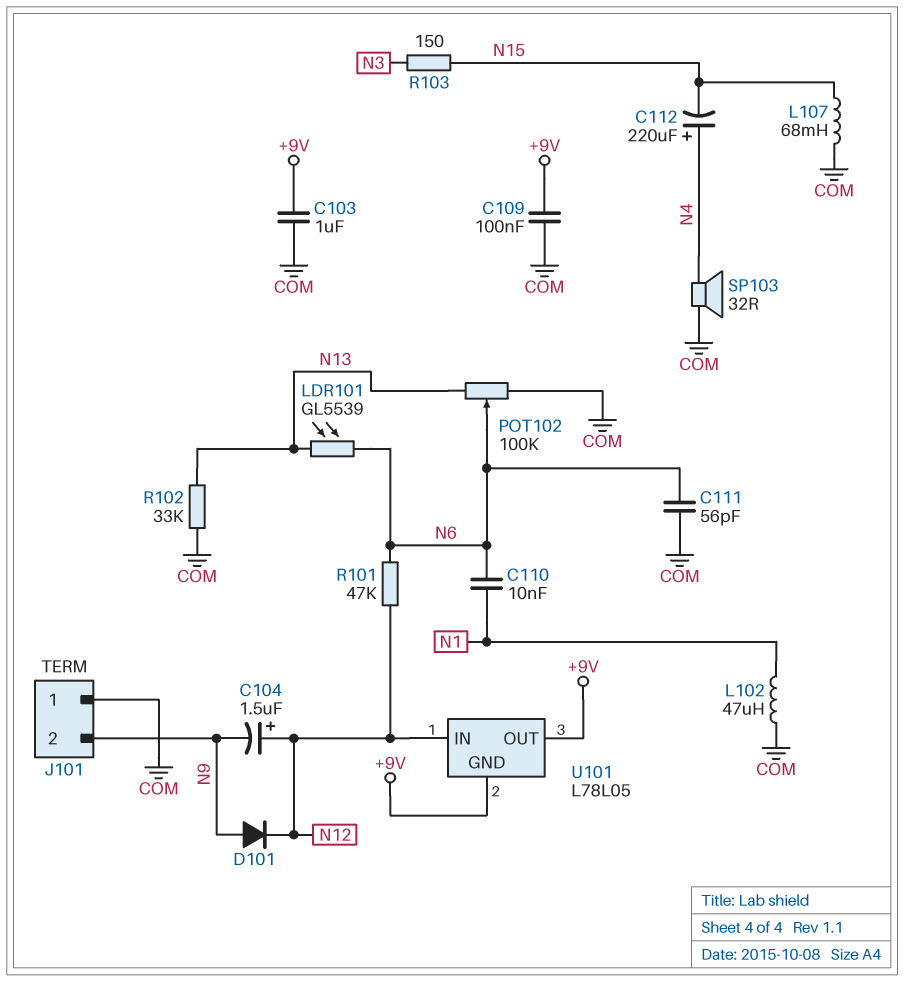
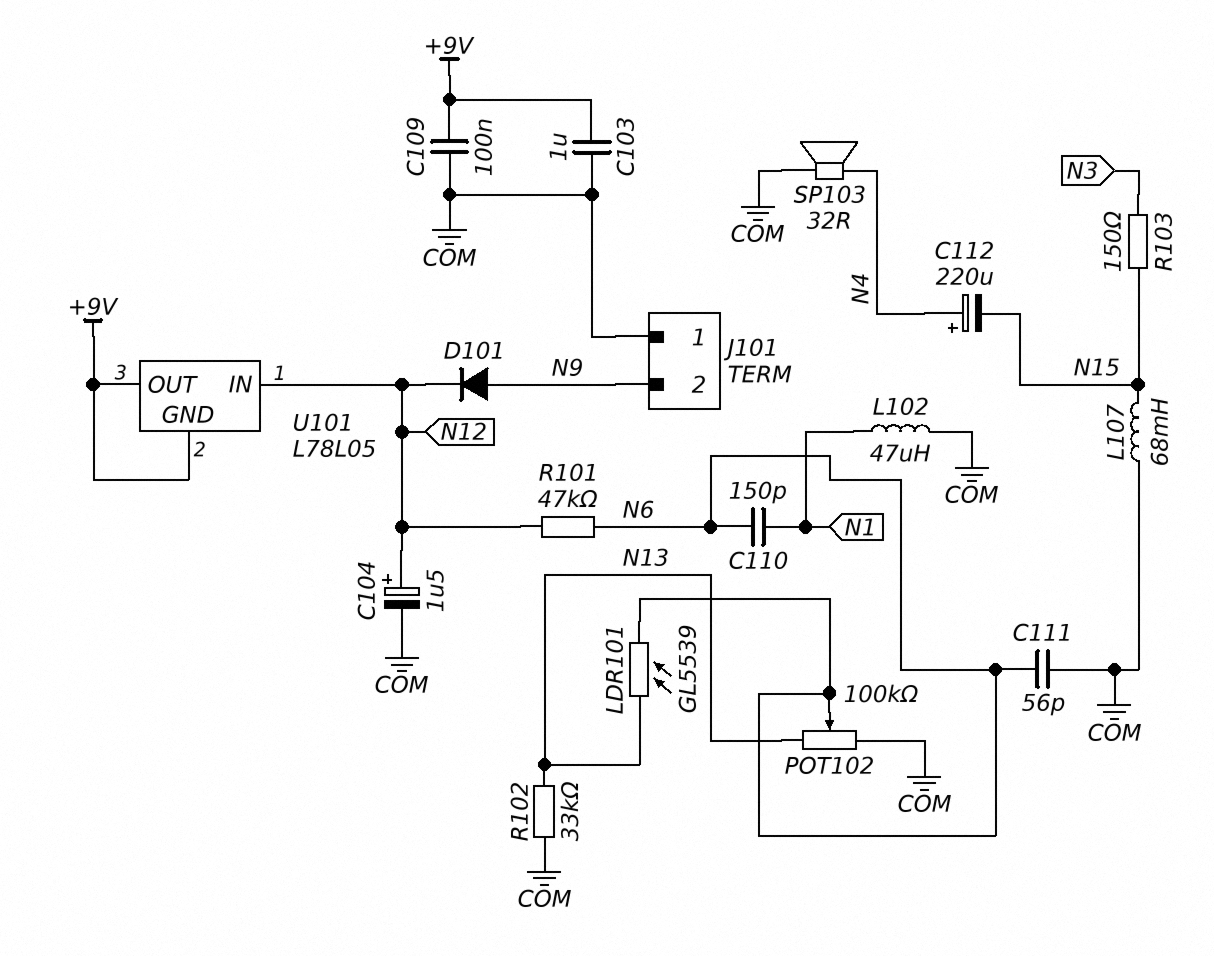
C104: 1.5uF (plus N12, minus N9) -> 1.5uF (plus N12, minus COM)
C110: 10nF (N1, N6) -> 150pF (N1, N6)

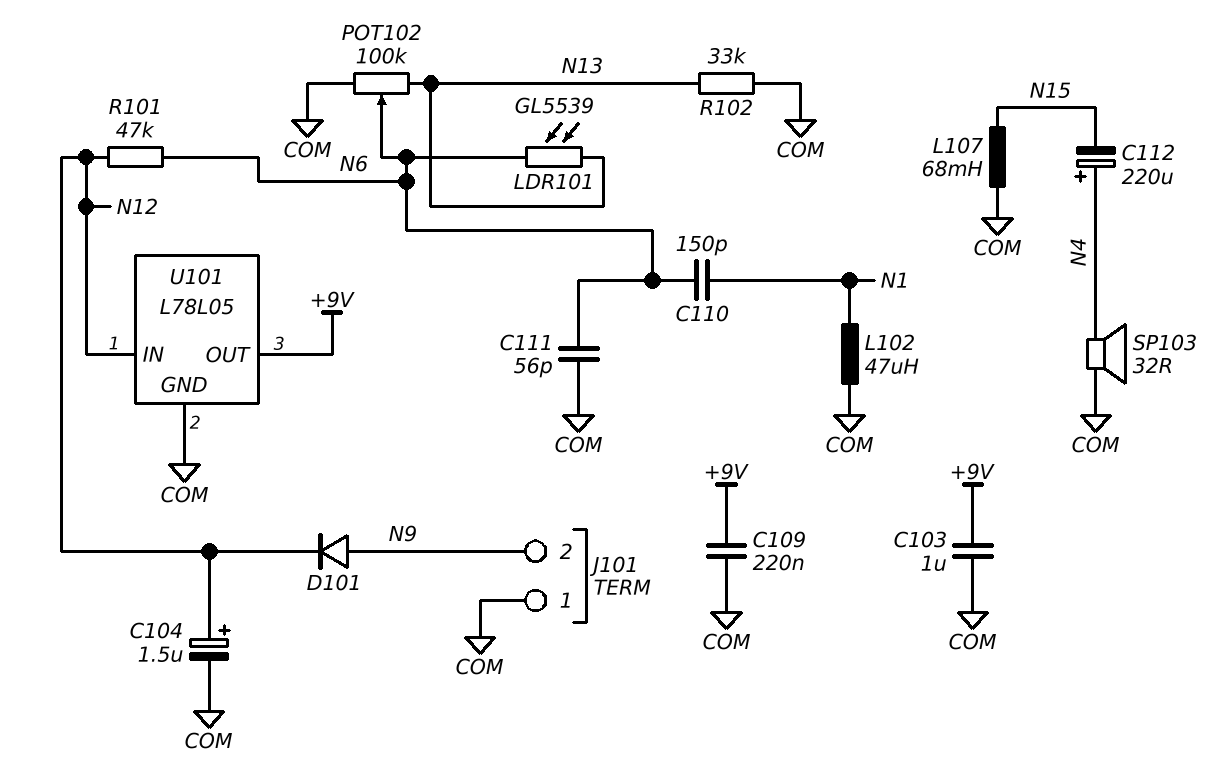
C109: 100nF (+9V, COM) -> 220nF (+9V, COM)
R103: 150 (N3, N15) -> none
U101 pin GND: +9V -> COM

